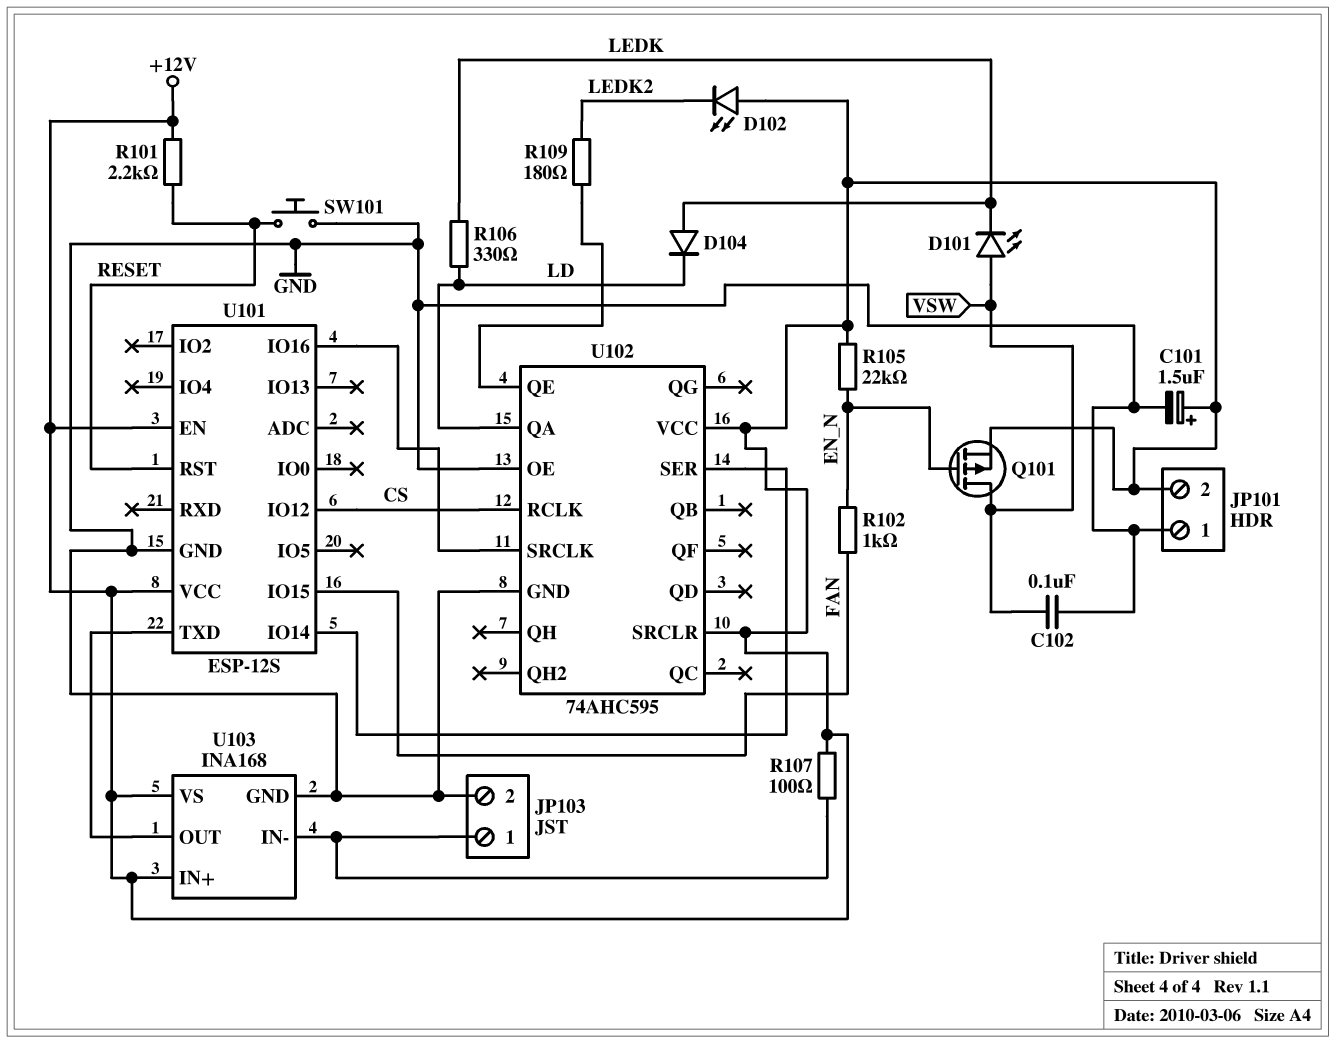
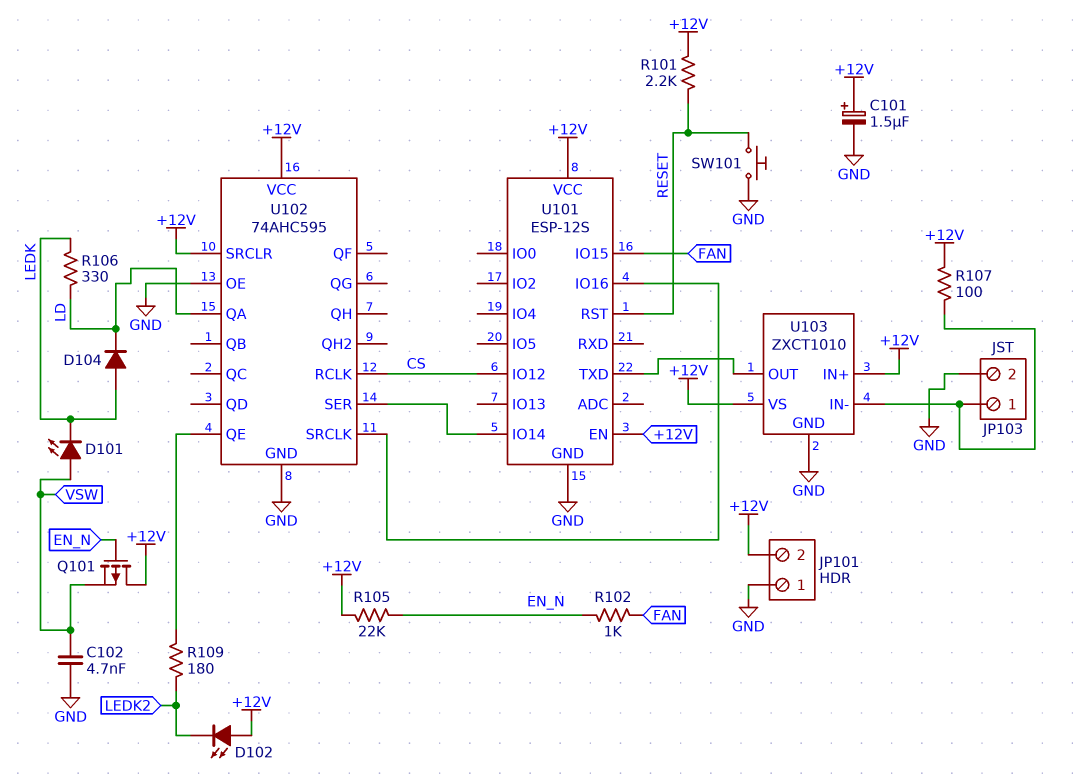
C102: 100nF (GND, VSW) -> 4.7nF (GND, VSW)
Q101: PMOS (G EN_N, D VSW, S +12V) -> PMOS (G EN_N, D +12V, S VSW)
U103: INA168 -> ZXCT1010

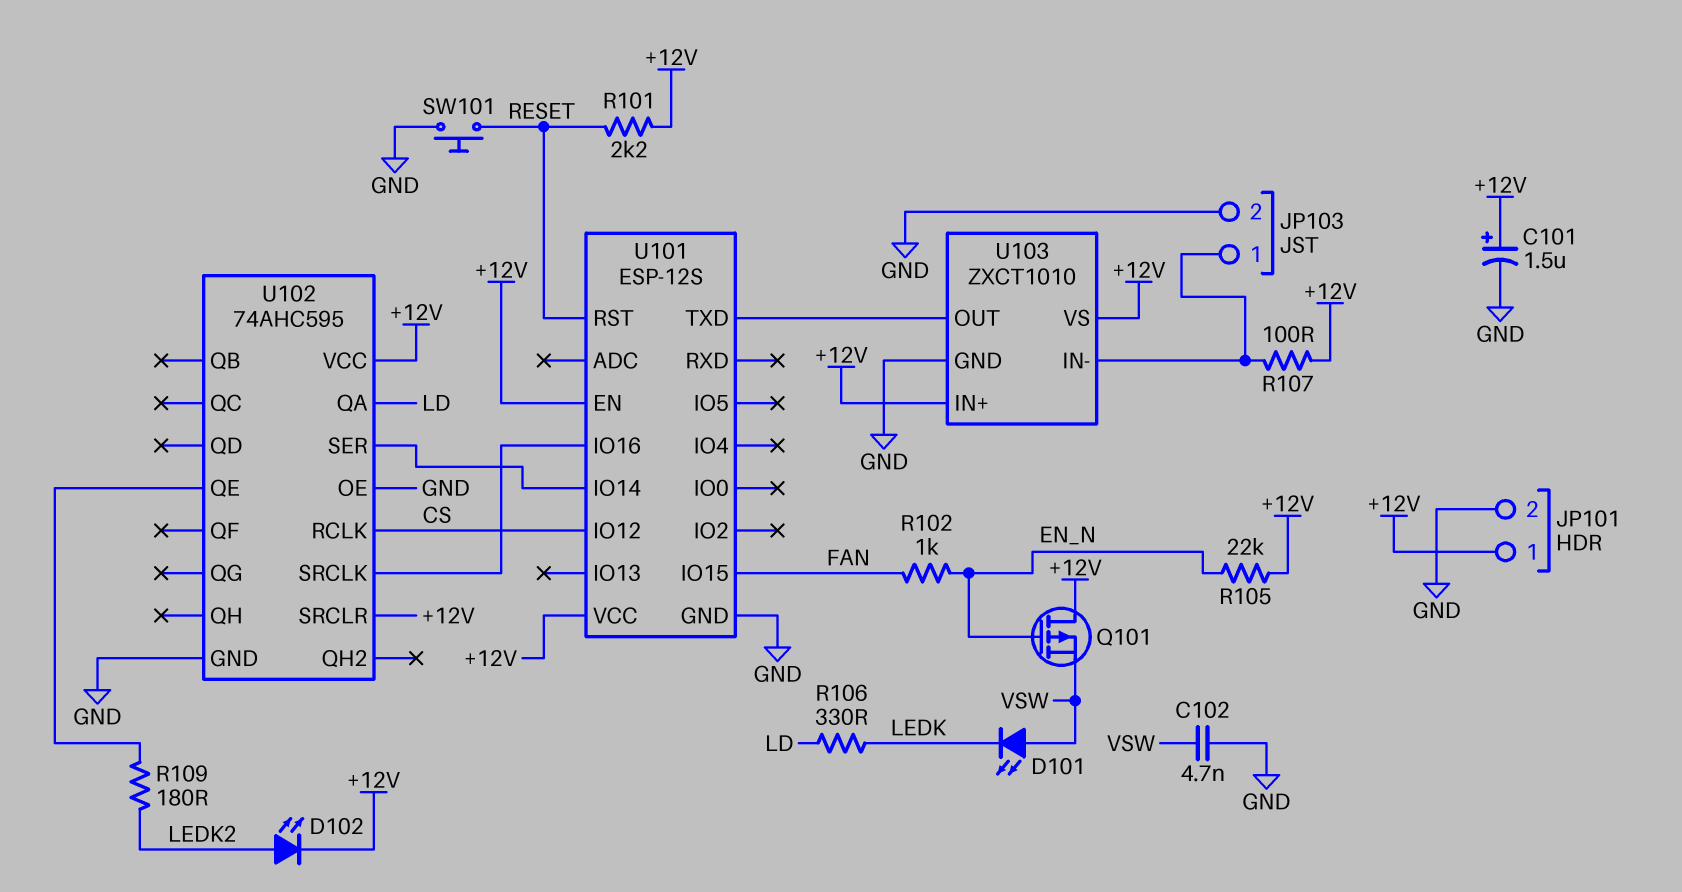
D102: LED (A +12V, K LEDK2) -> LED (A LEDK2, K +12V)
D104: diode (A LEDK, K LD) -> none
JP101 pin 1: GND -> +12V
JP101 pin 2: +12V -> GND

